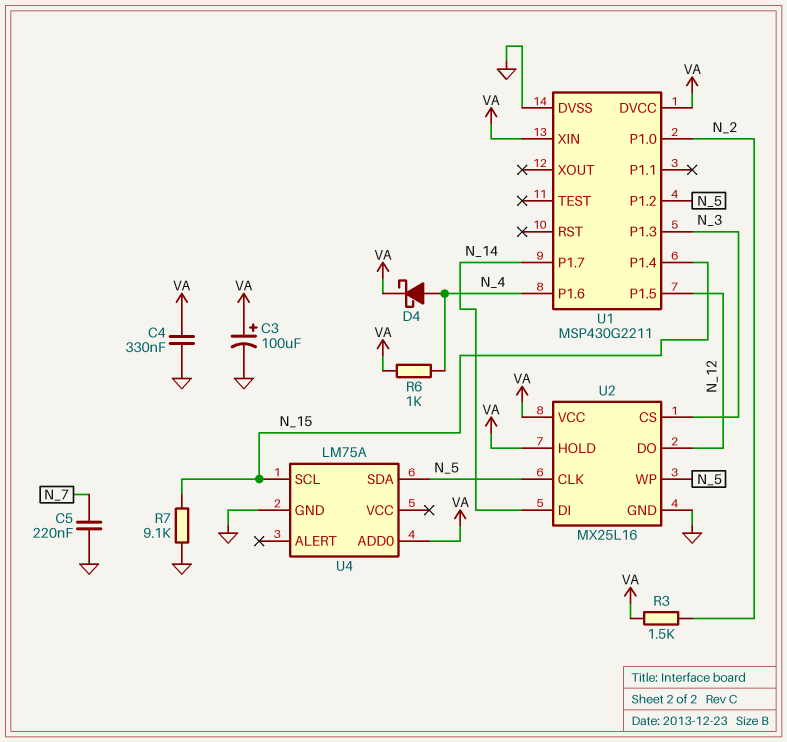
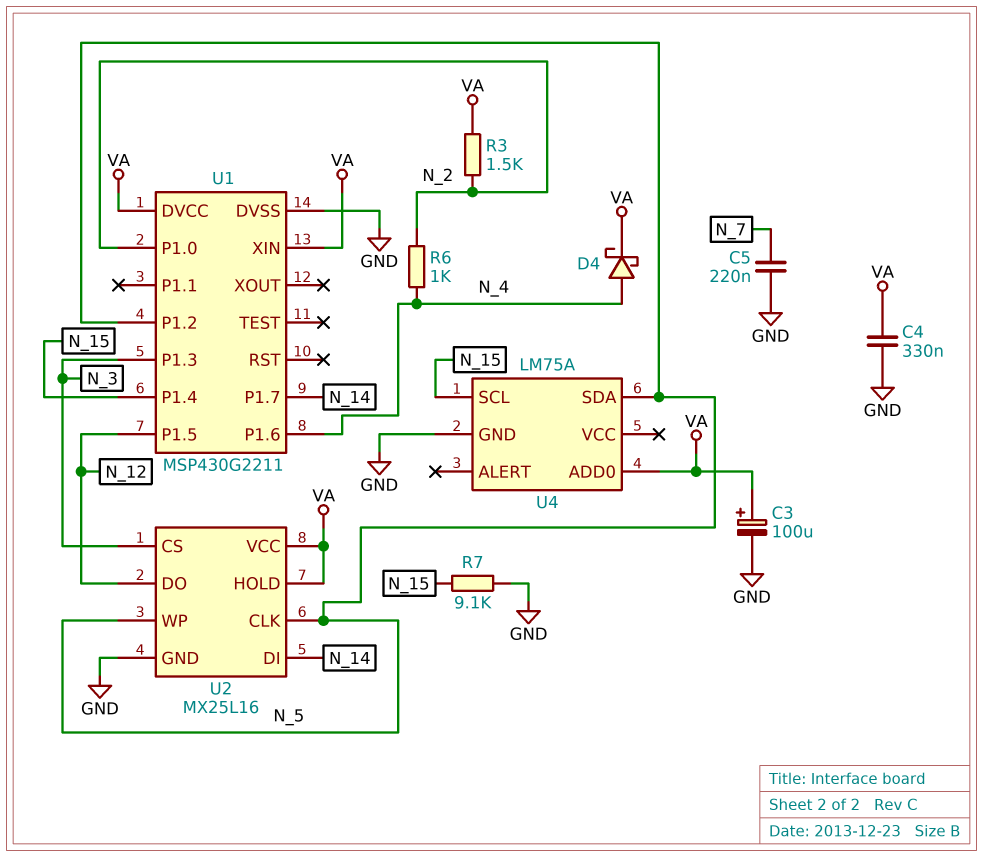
R6: 1k (N_4, VA) -> 1k (N_2, N_4)

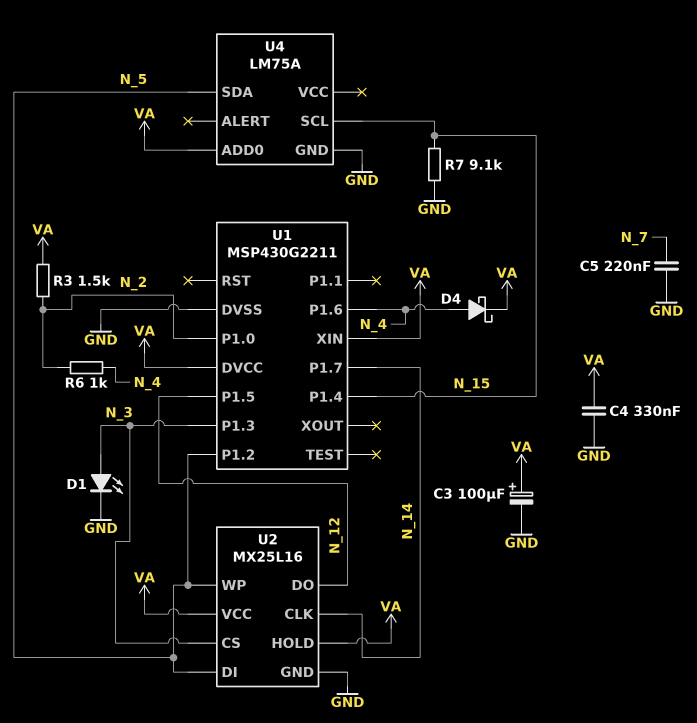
D1: none -> LED (A N_3, K GND)
U2 pin CLK: N_5 -> N_14
U2 pin DI: N_14 -> N_5

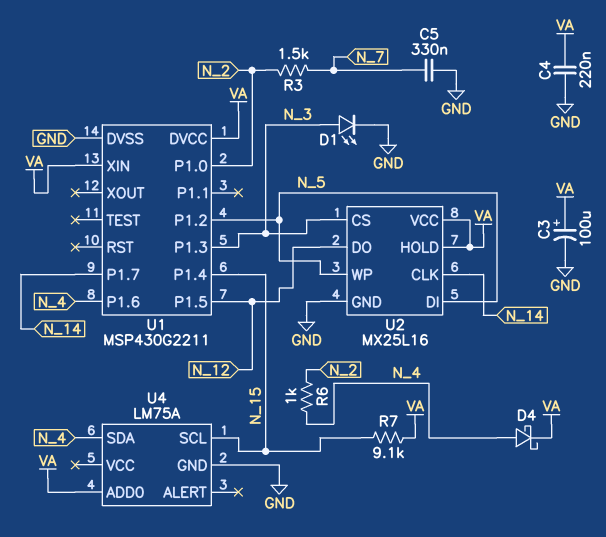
C4: 330nF (GND, VA) -> 220nF (GND, VA)
C5: 220nF (GND, N_7) -> 330nF (GND, N_7)
R3: 1.5k (N_2, VA) -> 1.5k (N_2, N_7)
R7: 9.1k (GND, N_15) -> 9.1k (N_15, VA)
U4 pin SDA: N_5 -> N_4

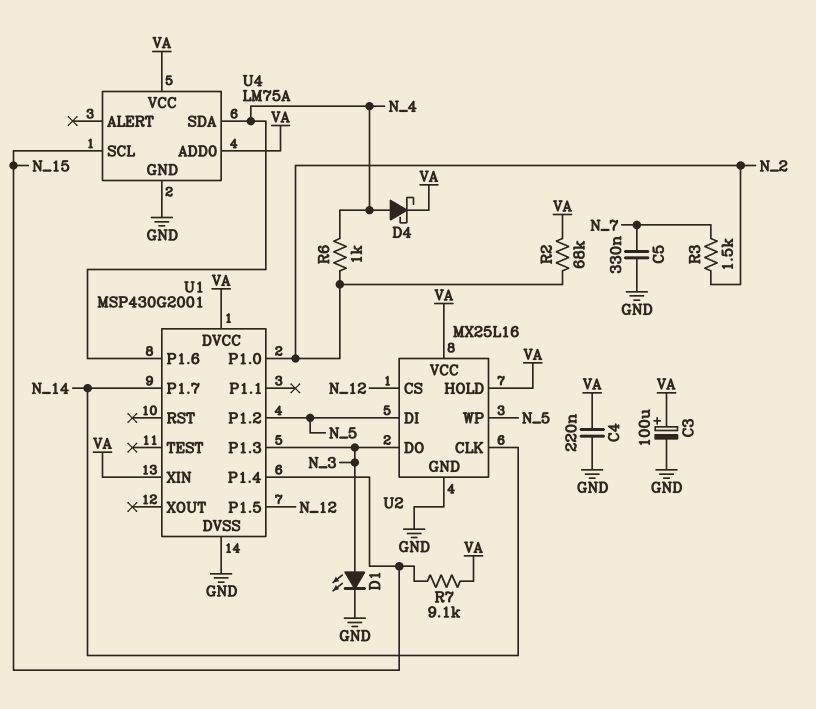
R2: none -> 68k (N_2, VA)
U1: MSP430G2211 -> MSP430G2001
U2 pin CS: N_3 -> N_12
U2 pin DO: N_12 -> N_3
U4 pin VCC: none -> VA

